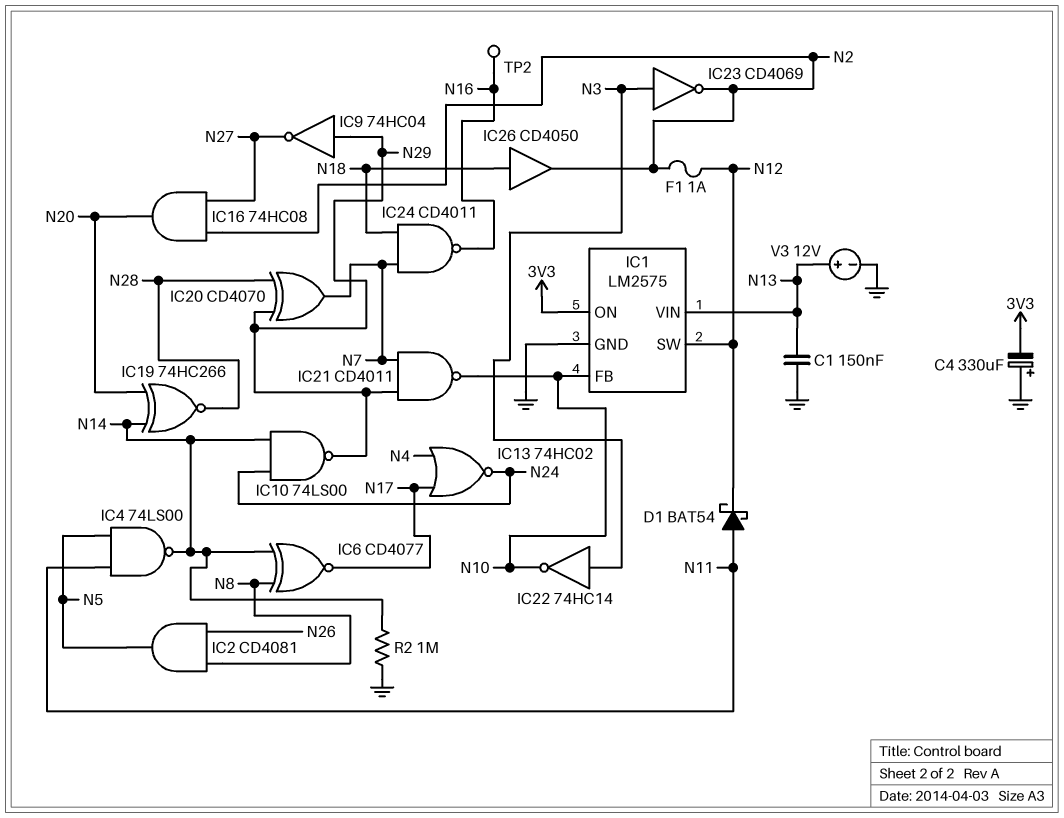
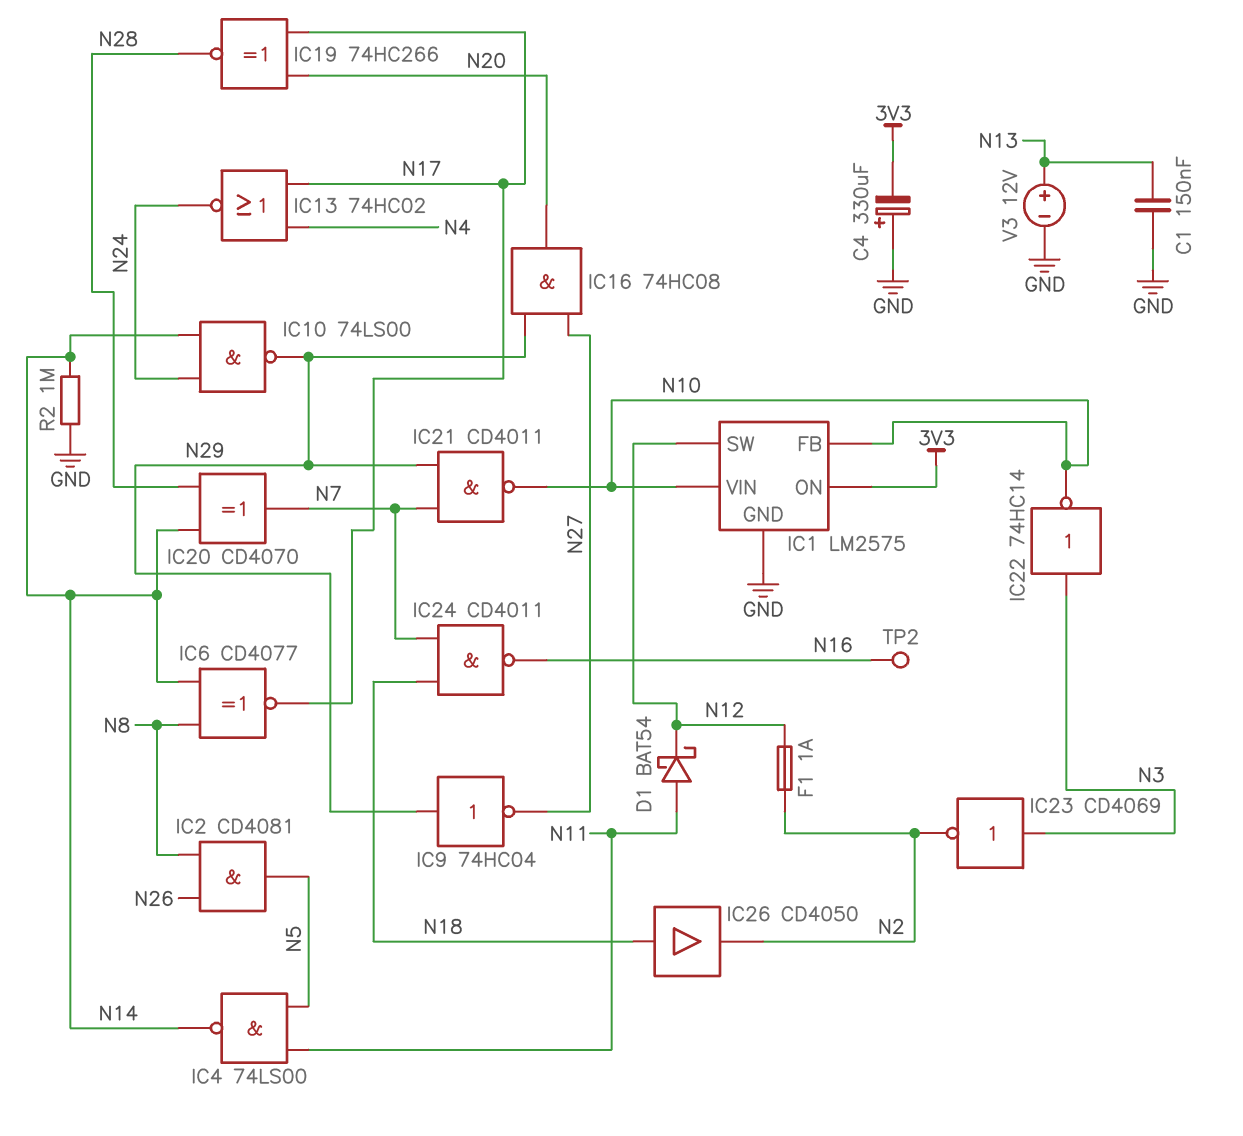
IC1 pin VIN: N13 -> N10
IC16: AND 74HC08 (in N2, in N27, out N20) -> AND 74HC08 (in N27, in N29, out N20)
IC19: XNOR 74HC266 (in N14, in N20, out N28) -> XNOR 74HC266 (in N17, in N20, out N28)
IC20: XOR CD4070 (in N28, in N29, out N7) -> XOR CD4070 (in N14, in N28, out N7)

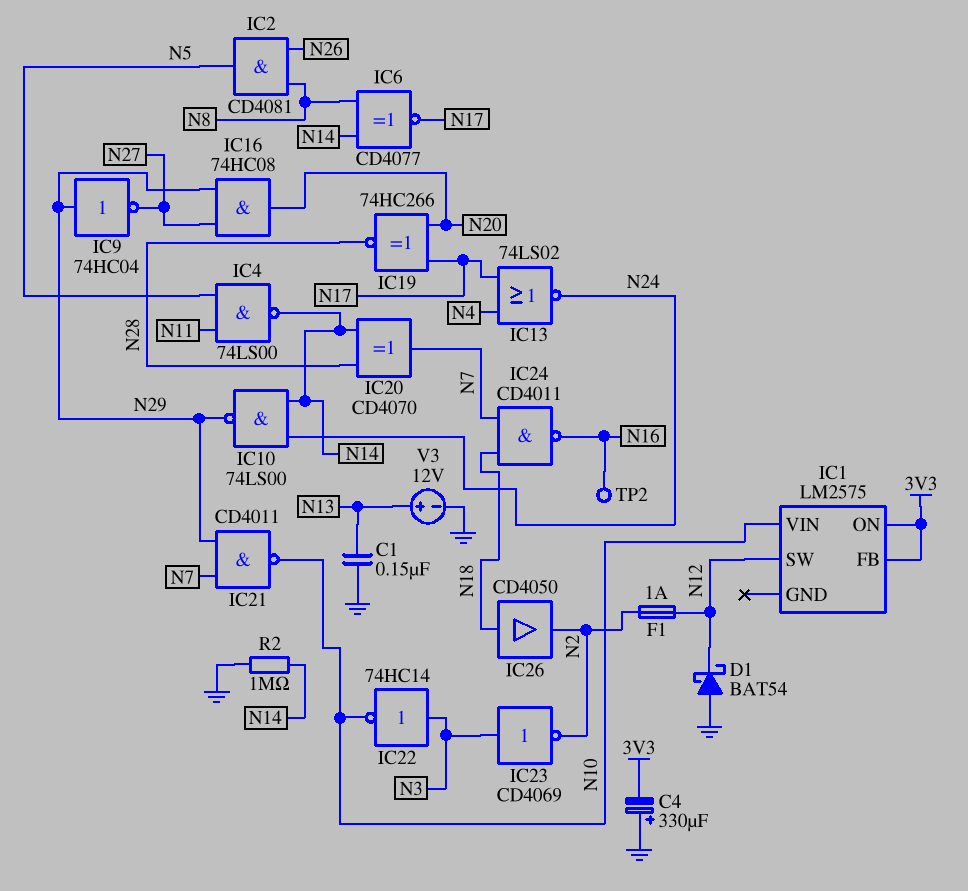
D1: schottky BAT54 (A N11, K N12) -> schottky BAT54 (A GND, K N12)
IC1 pin FB: N10 -> 3V3
IC1 pin GND: GND -> none
IC13: NOR 74HC02 (in N4, in N17, out N24) -> NOR 74LS02 (in N4, in N17, out N24)

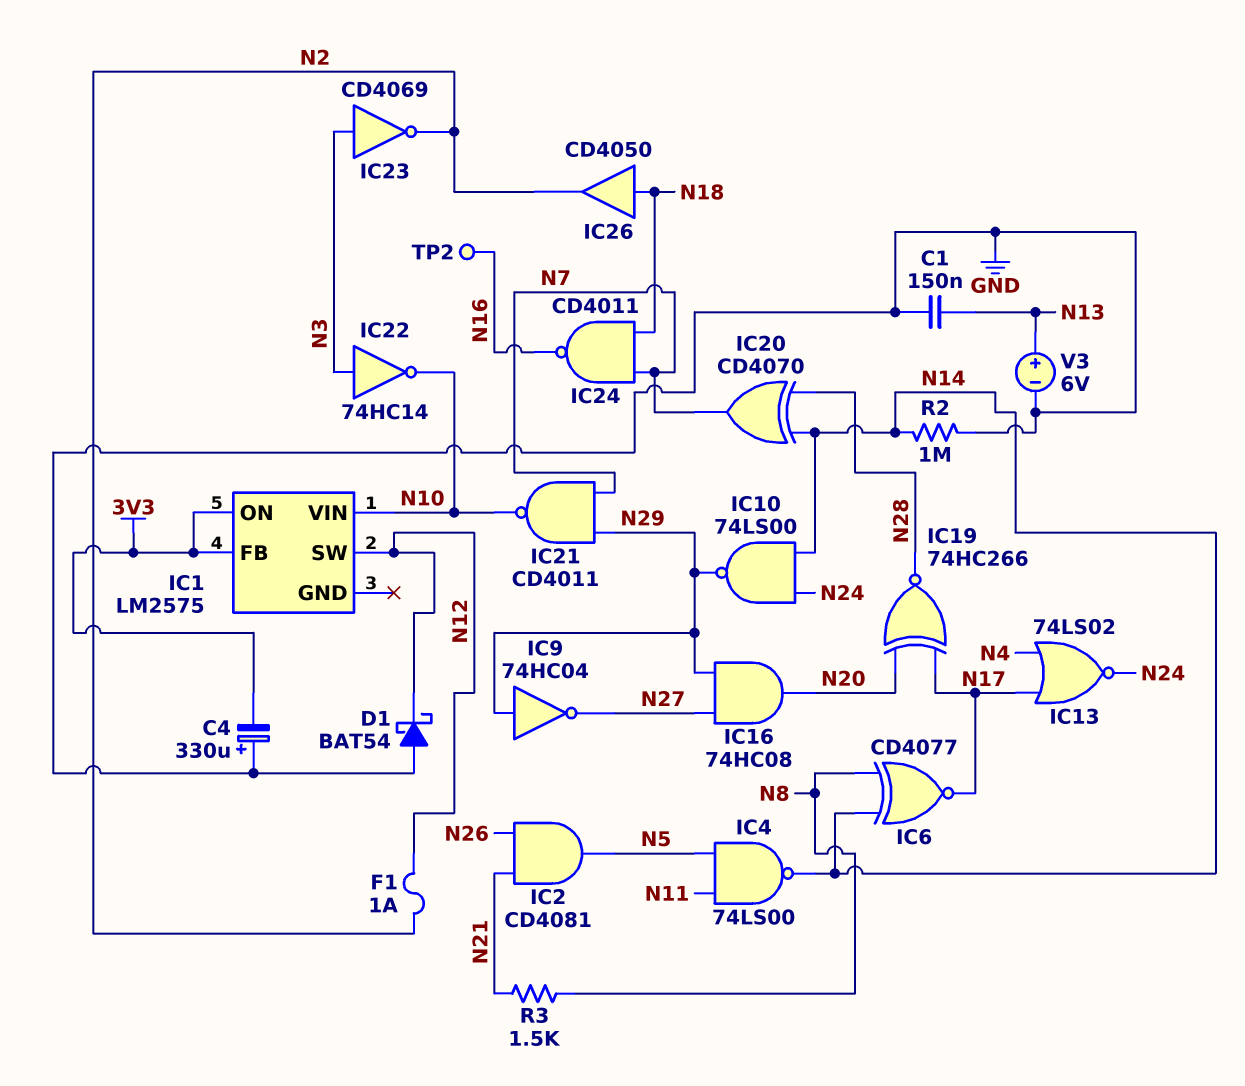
IC2: AND CD4081 (in N8, in N26, out N5) -> AND CD4081 (in N21, in N26, out N5)
R3: none -> 1.5k (N8, N21)
V3: 12V (plus N13, minus GND) -> 6V (plus N13, minus GND)

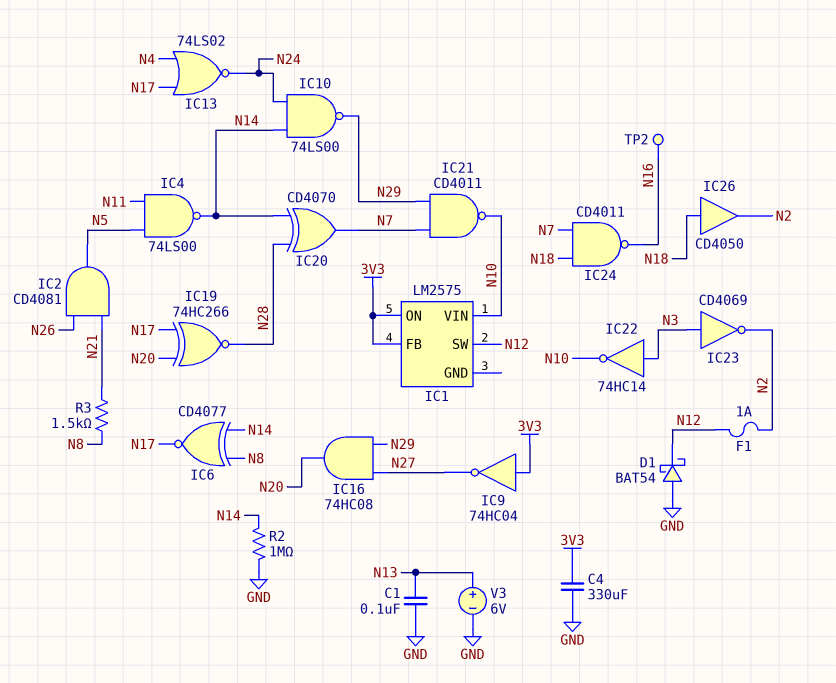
C1: 150nF (GND, N13) -> 100nF (GND, N13)
C4: 330uF (plus GND, minus 3V3) -> 330uF (3V3, GND)
IC9: NOT 74HC04 (in N29, out N27) -> NOT 74HC04 (in 3V3, out N27)

